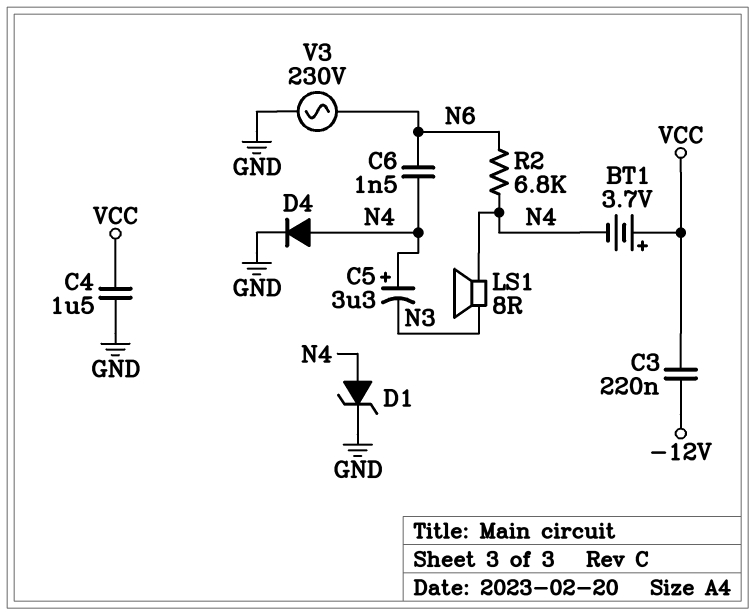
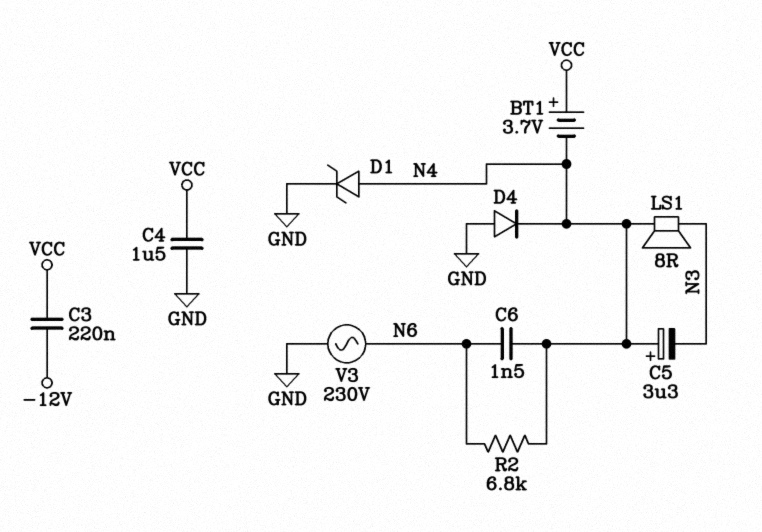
D4: diode (A N4, K GND) -> diode (A GND, K N4)

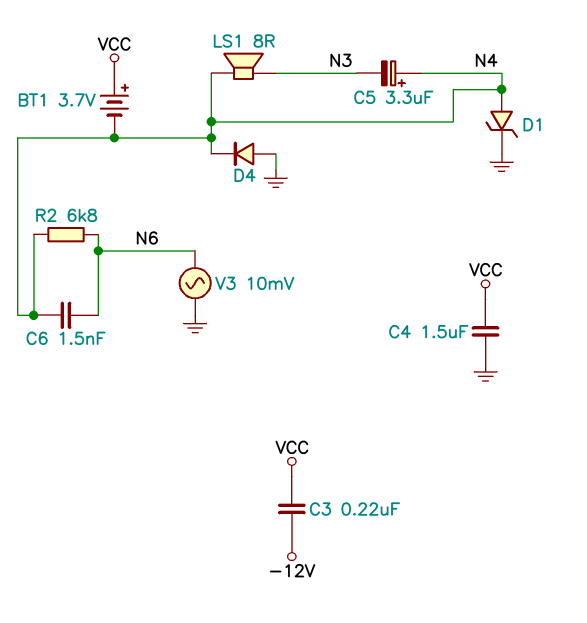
V3: AC 230V (GND, N6) -> AC 10mV (GND, N6)

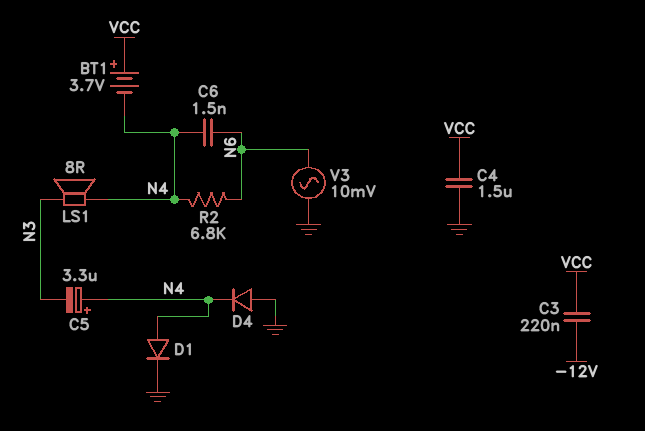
D1: zener (A N4, K GND) -> diode (A N4, K GND)

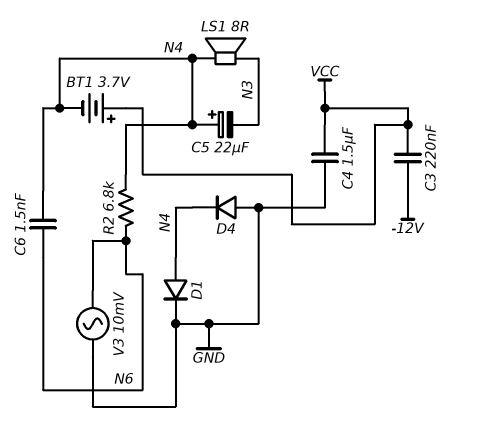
C5: 3.3uF (plus N4, minus N3) -> 22uF (plus N4, minus N3)

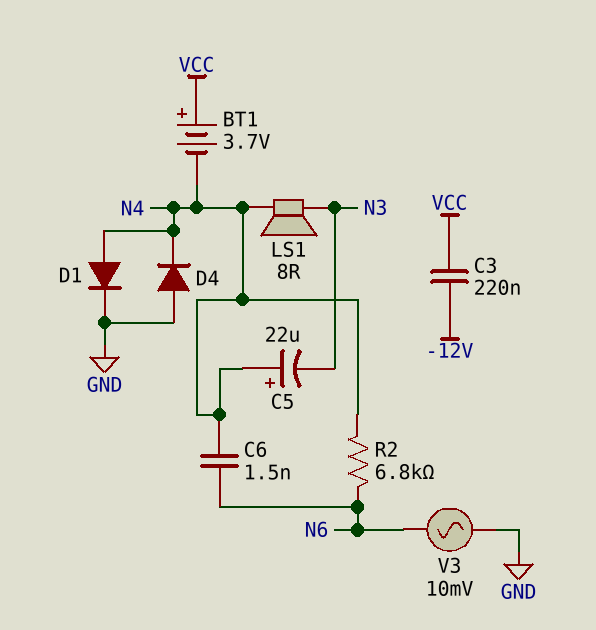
C4: 1.5uF (GND, VCC) -> none

